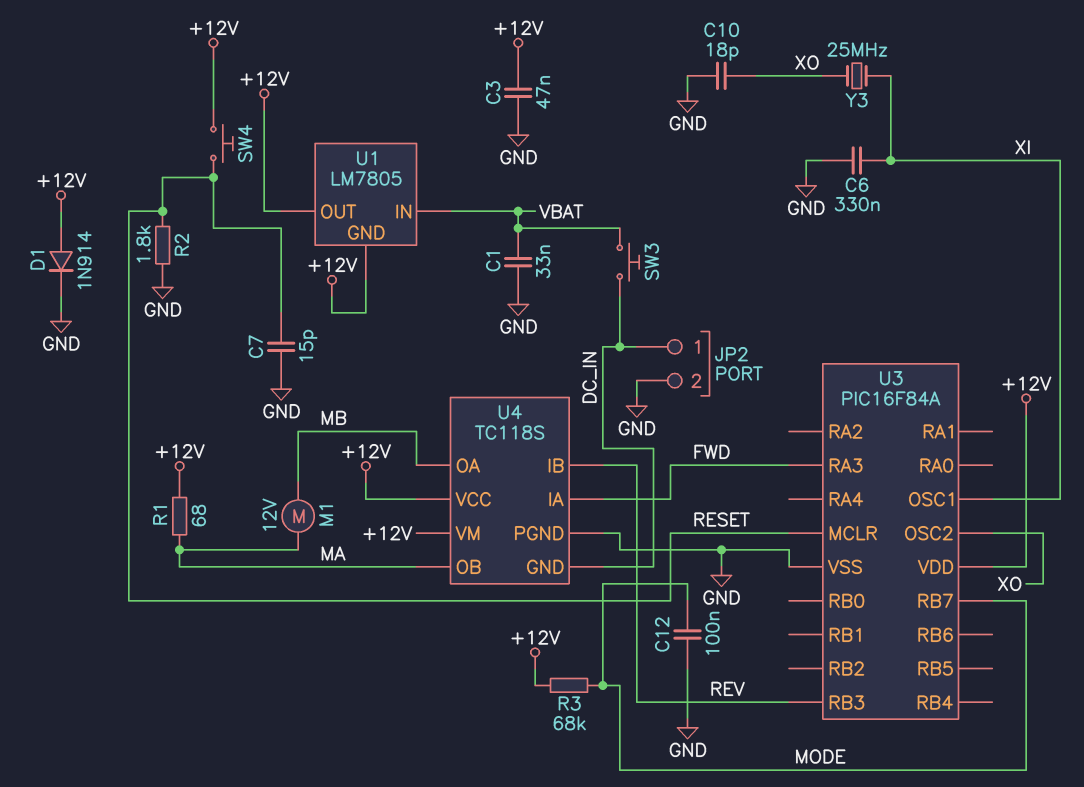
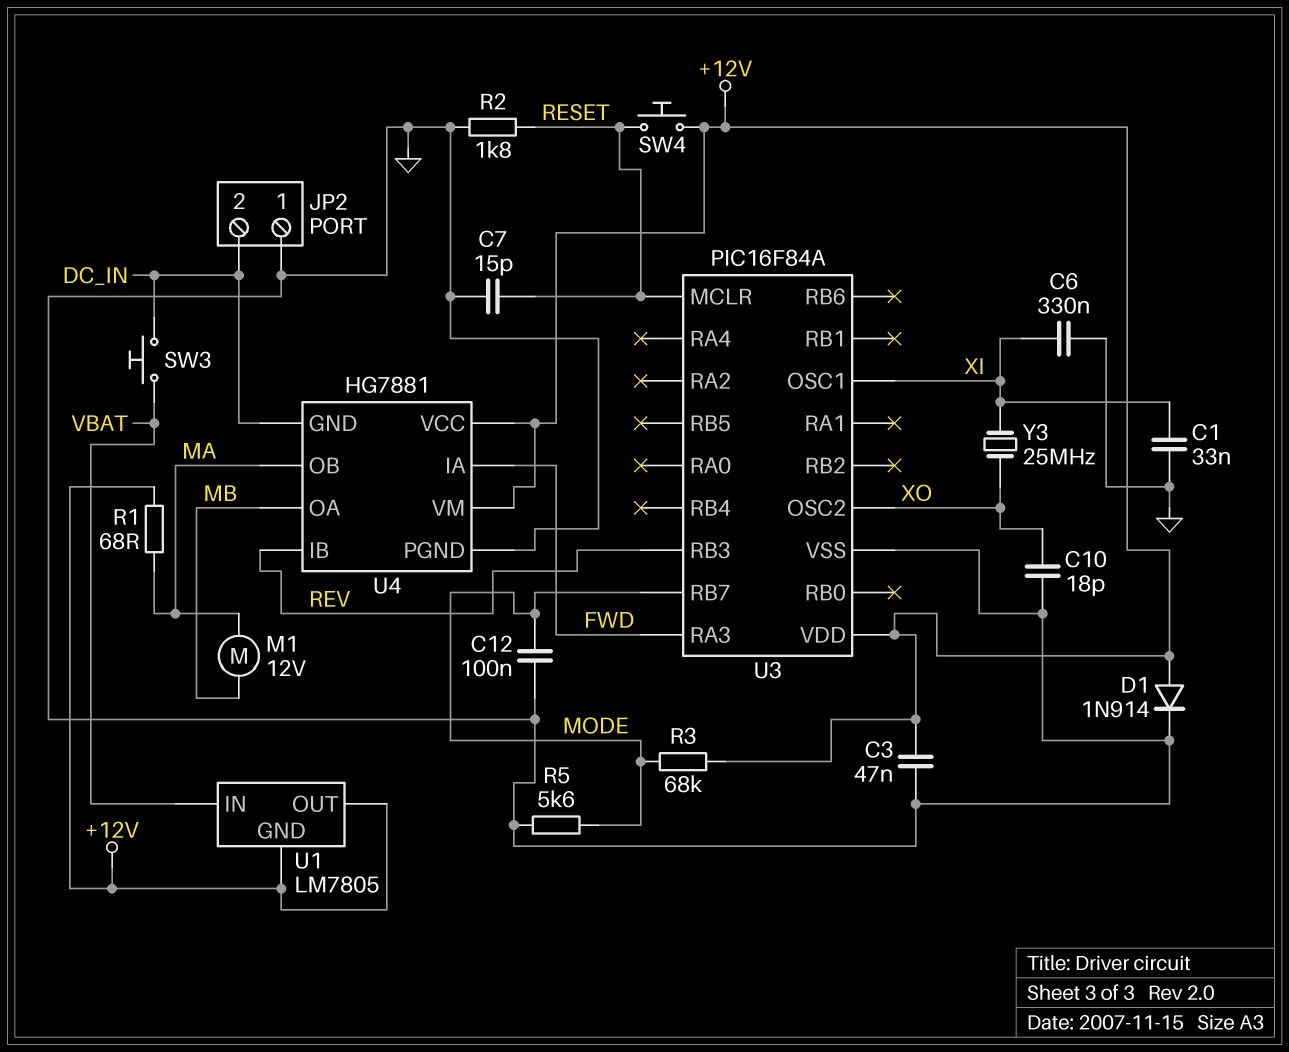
C1: 33nF (GND, VBAT) -> 33nF (GND, XI)
JP2 pin 1: DC_IN -> GND
JP2 pin 2: GND -> DC_IN
R5: none -> 5.6k (GND, MODE)
U4: TC118S -> HG7881

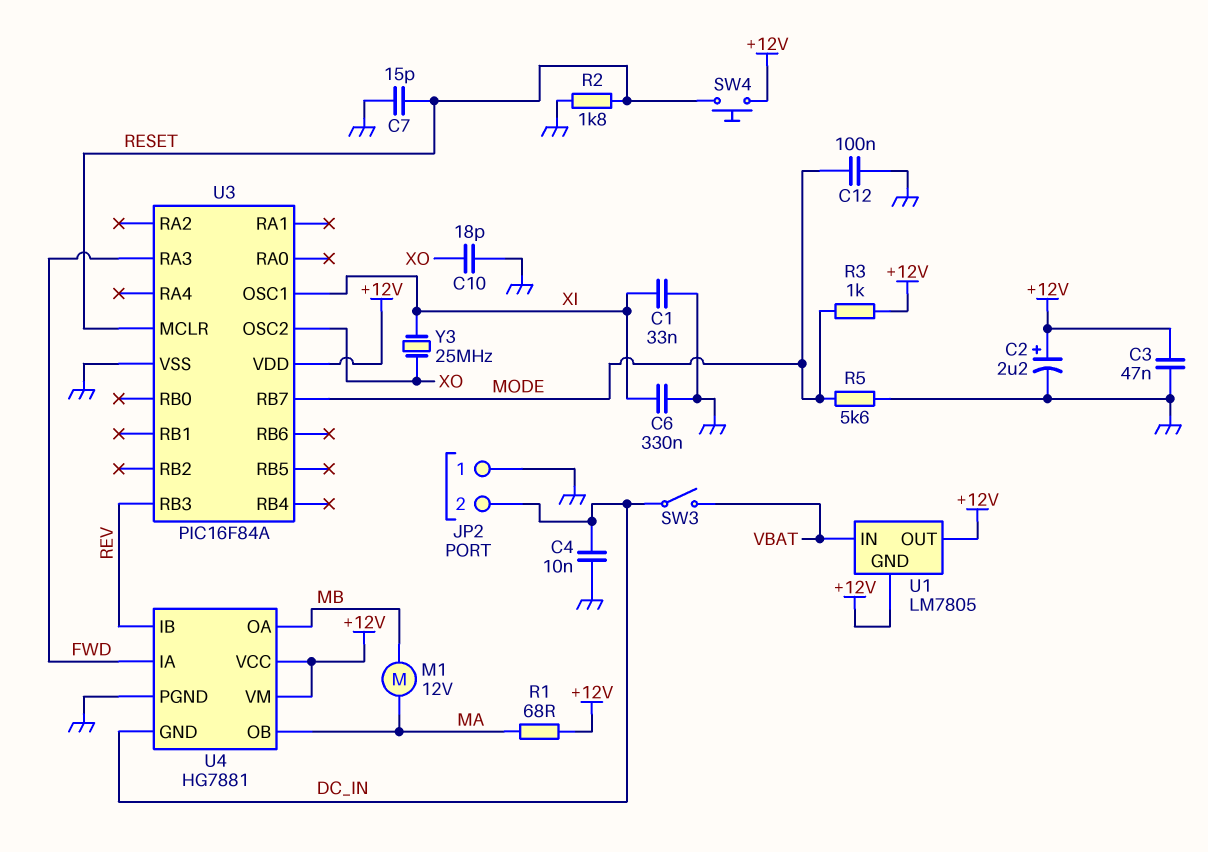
C2: none -> 2.2uF (plus +12V, minus GND)
C4: none -> 10nF (DC_IN, GND)
D1: diode 1N914 (A +12V, K GND) -> none
R3: 68k (+12V, MODE) -> 1k (+12V, MODE)
SW3: button (DC_IN, VBAT) -> switch (DC_IN, VBAT)

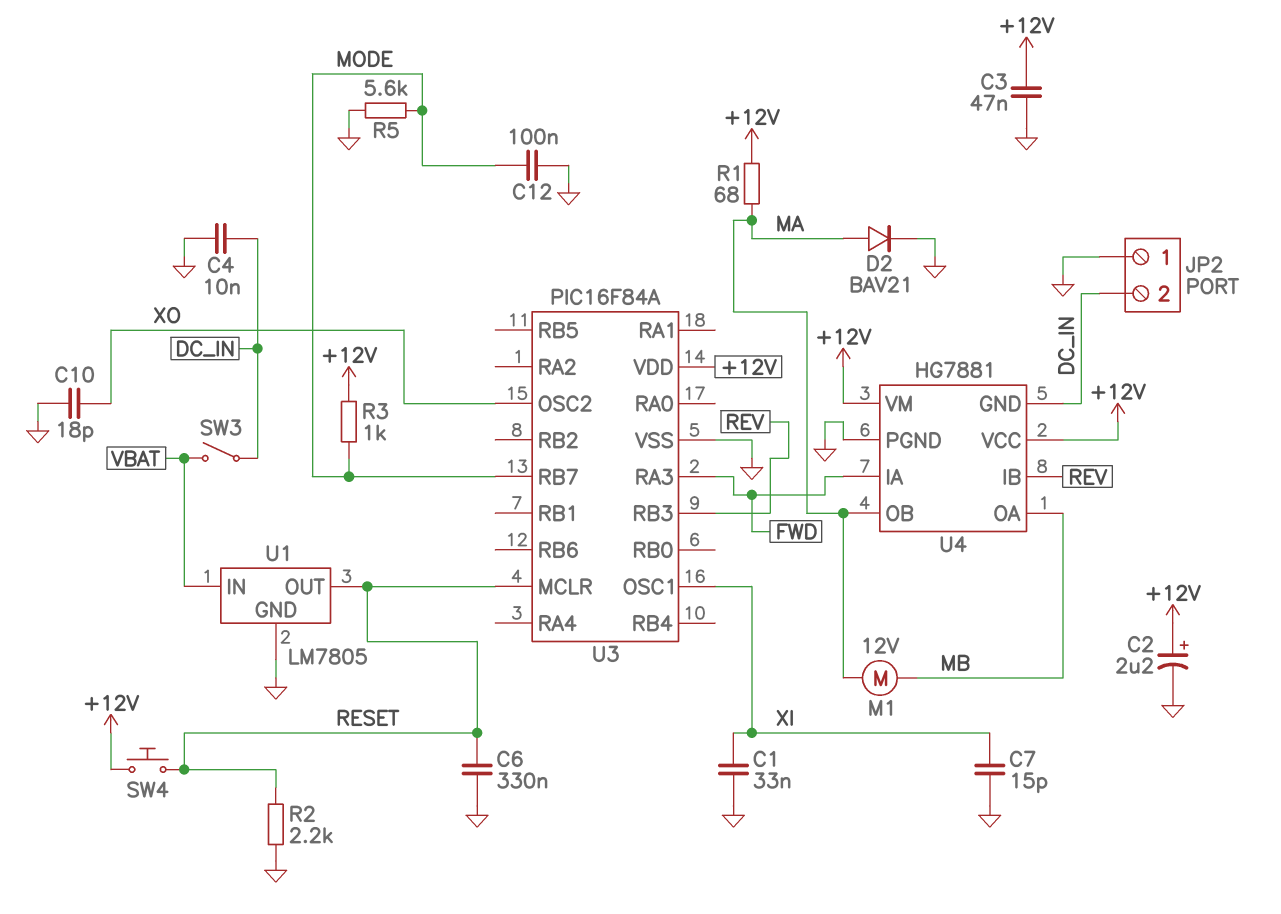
C6: 330nF (GND, XI) -> 330nF (GND, RESET)
C7: 15pF (GND, RESET) -> 15pF (GND, XI)
D2: none -> diode BAV21 (A MA, K GND)
R2: 1.8k (GND, RESET) -> 2.2k (GND, RESET)
U1 pin GND: +12V -> GND
U1 pin OUT: +12V -> RESET
Y3: 25MHz (XI, XO) -> none

